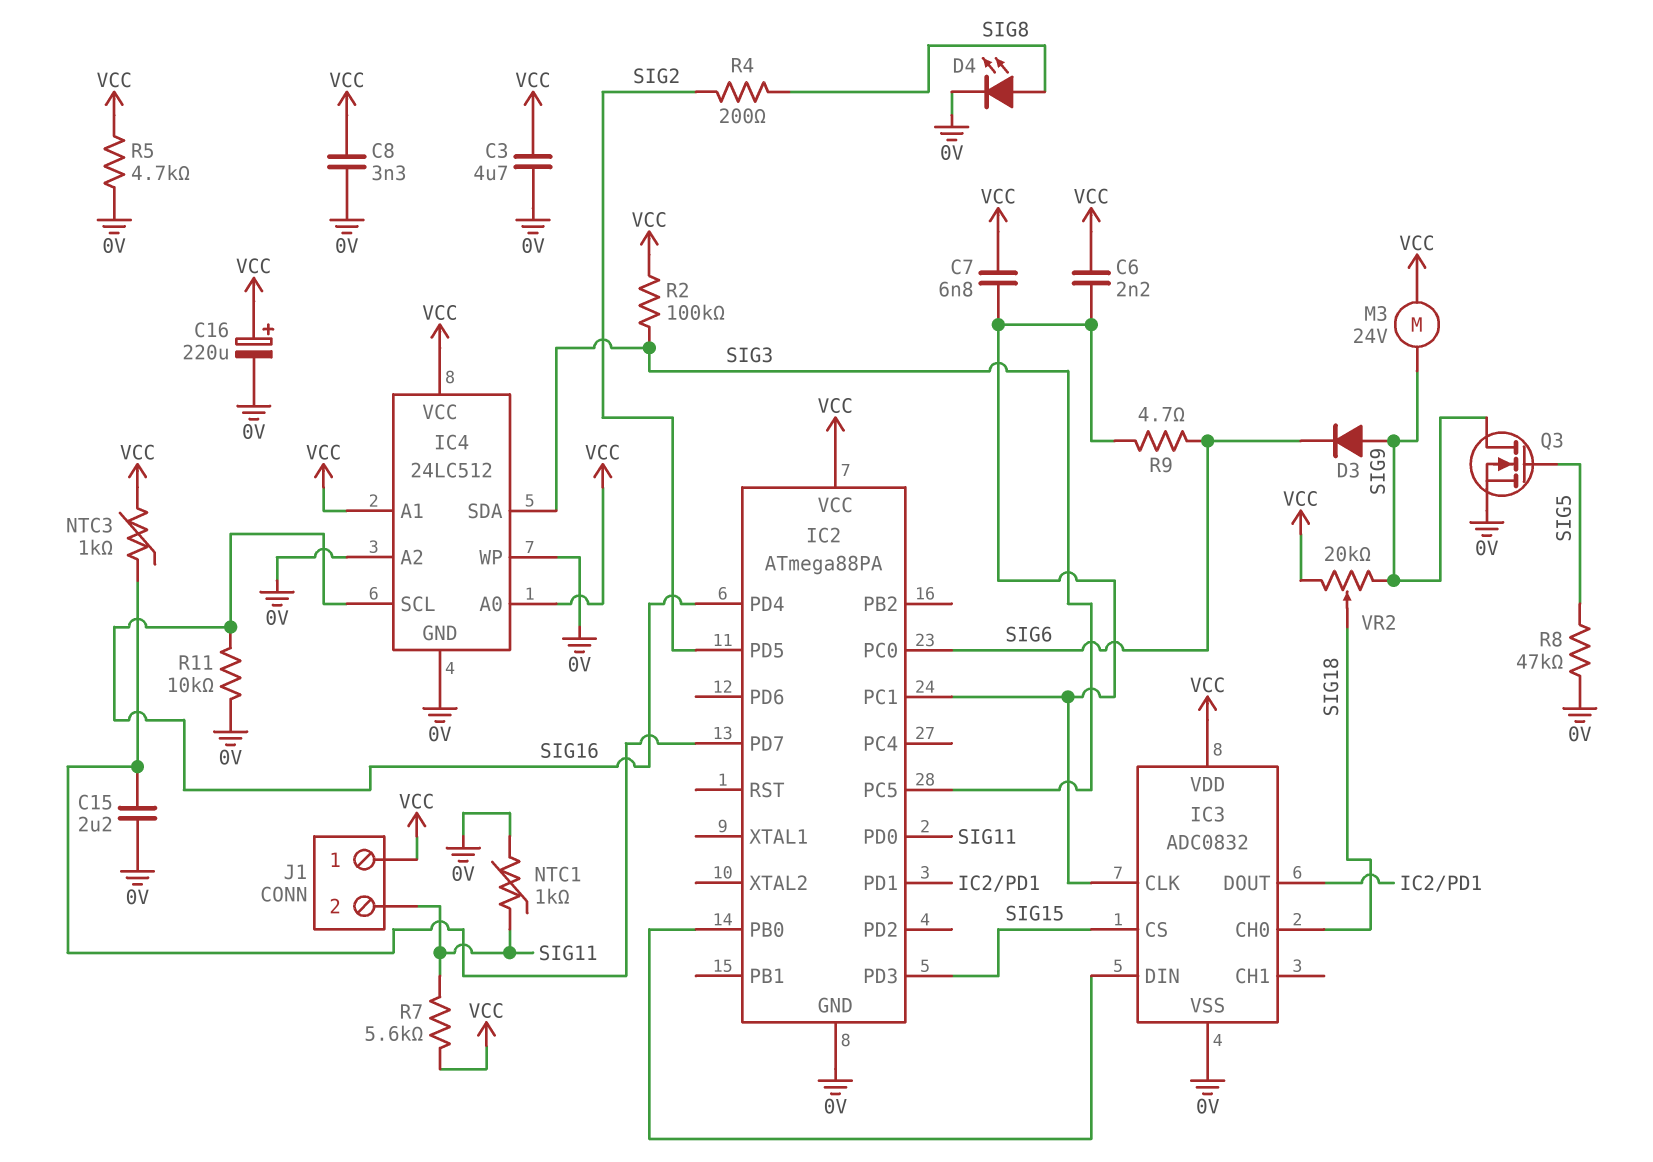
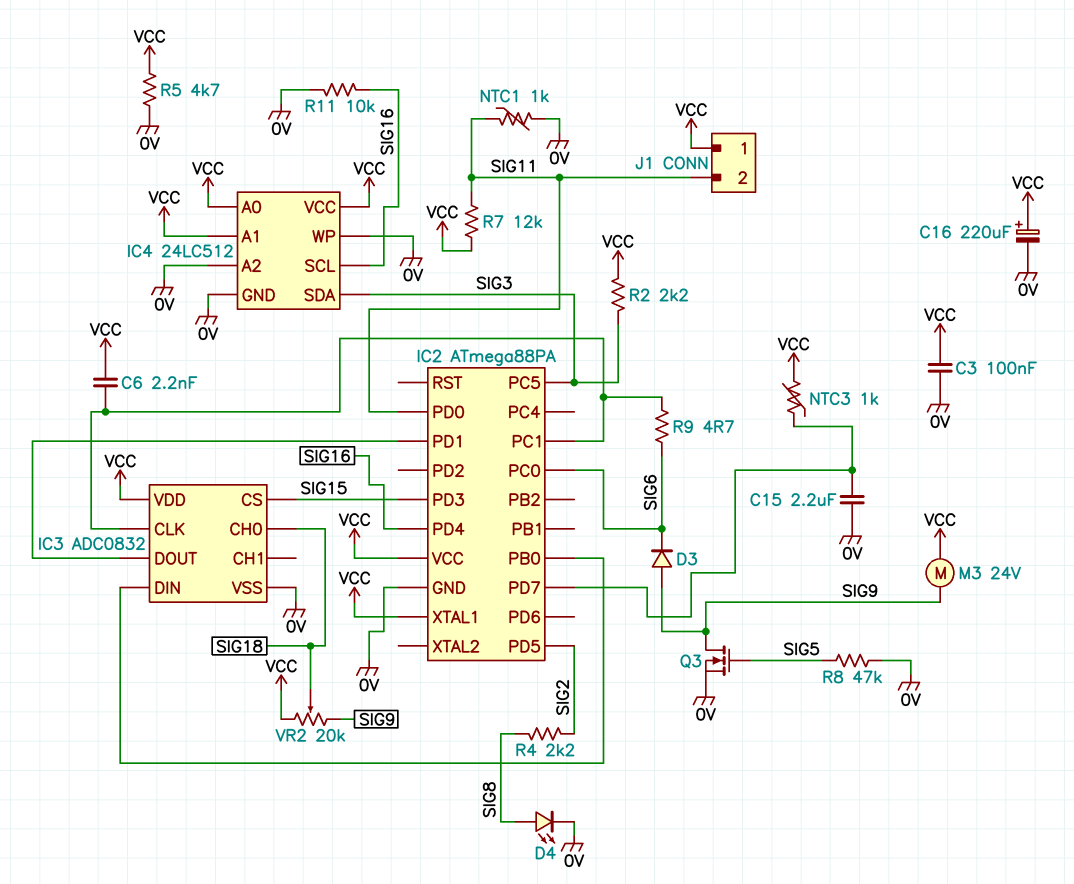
C3: 4.7uF (0V, VCC) -> 100nF (0V, VCC)
C7: 6.8nF (IC2/PC1, VCC) -> none
C8: 3.3nF (0V, VCC) -> none
IC2 pin XTAL1: none -> VCC
R2: 100k (SIG3, VCC) -> 2.2k (SIG3, VCC)
R4: 200 (SIG2, SIG8) -> 2.2k (SIG2, SIG8)
R7: 5.6k (SIG11, VCC) -> 12k (SIG11, VCC)

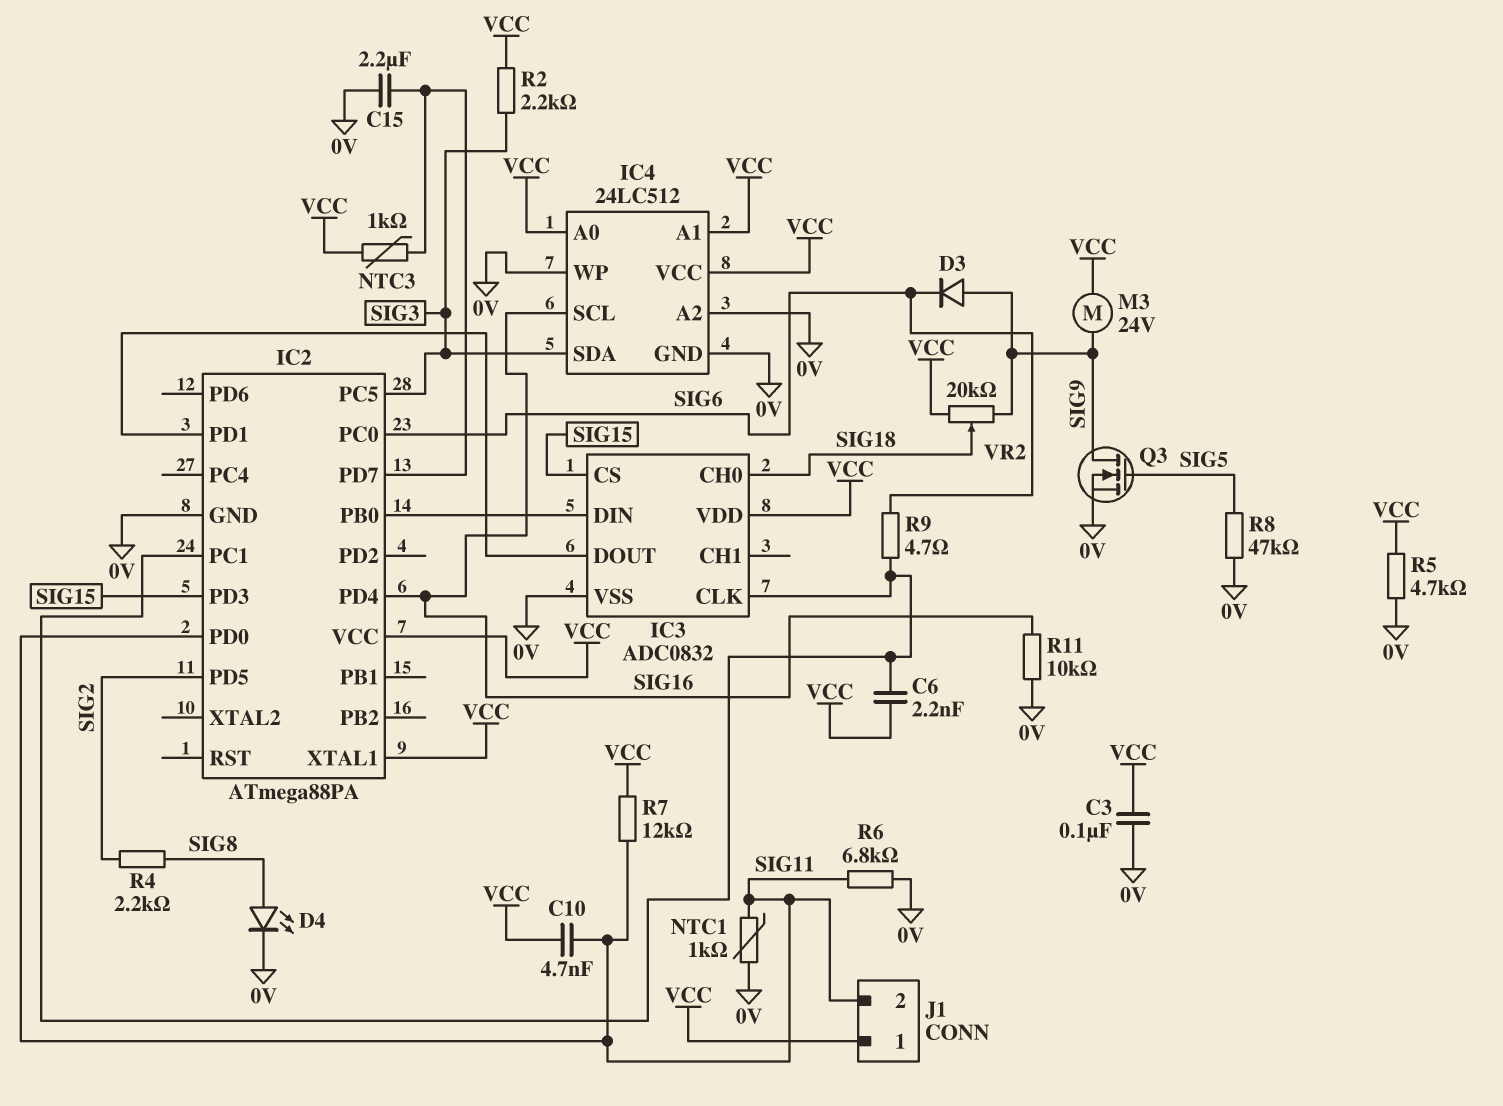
C10: none -> 4.7nF (SIG11, VCC)
C16: 220uF (plus VCC, minus 0V) -> none
R6: none -> 6.8k (0V, SIG11)

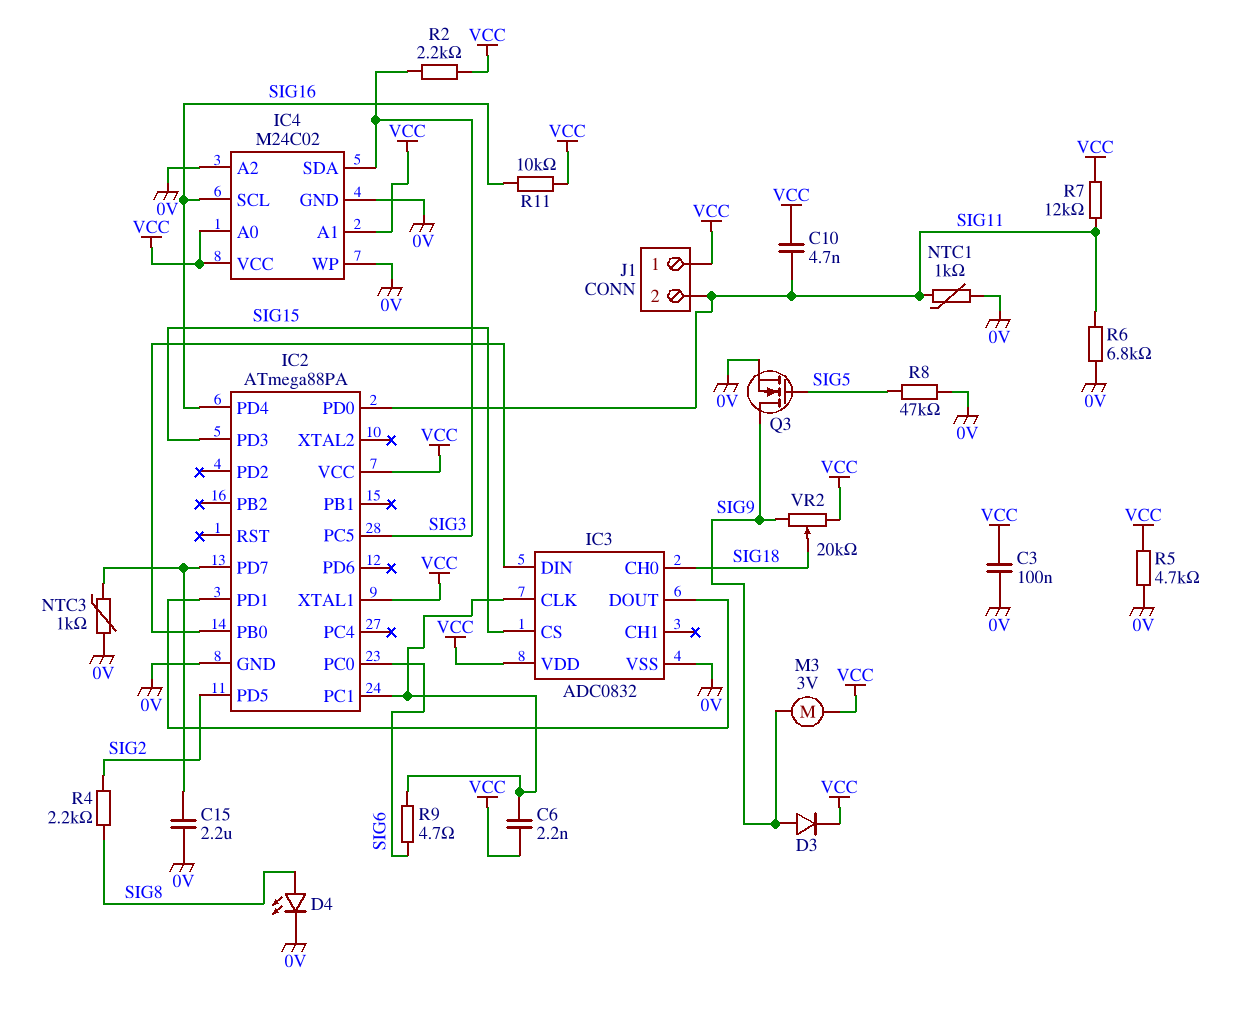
D3: diode (A SIG9, K SIG6) -> diode (A SIG9, K VCC)
IC4: 24LC512 -> M24C02
M3: motor 24V (SIG9, VCC) -> motor 3V (SIG9, VCC)
NTC3: 1k (IC2/PD7, VCC) -> 1k (0V, IC2/PD7)
R11: 10k (0V, SIG16) -> 10k (SIG16, VCC)

